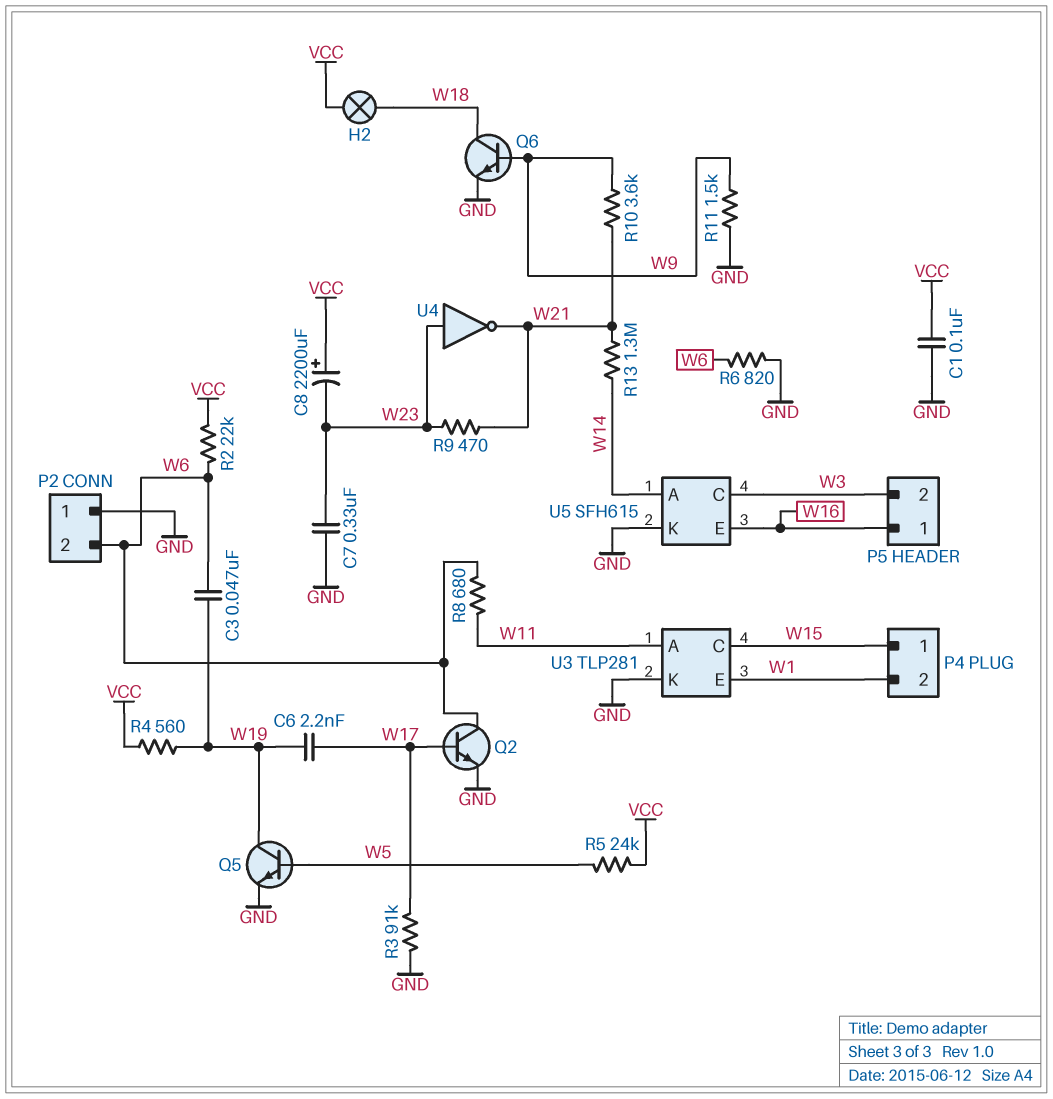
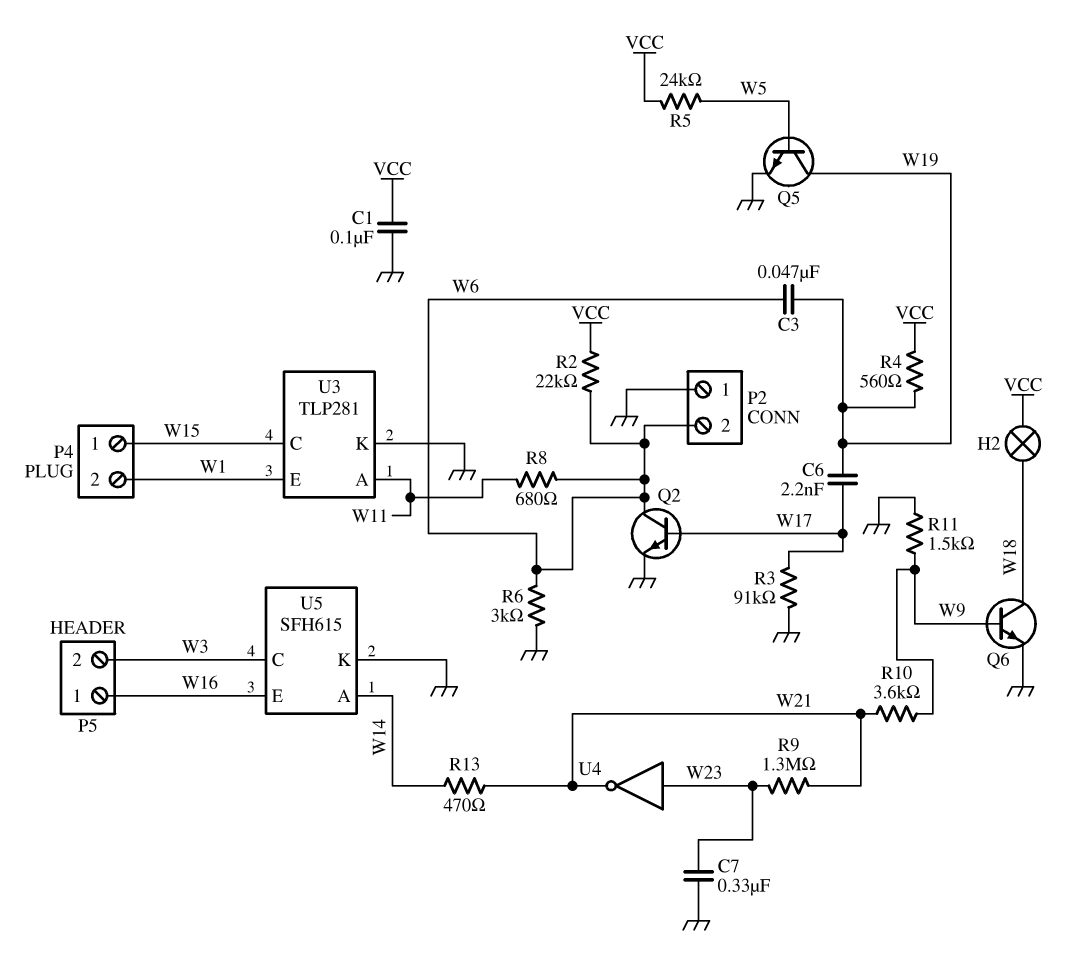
C8: 2200uF (plus VCC, minus W23) -> none
R6: 820 (GND, W6) -> 3k (GND, W6)
R9: 470 (W21, W23) -> 1.3M (W21, W23)
R13: 1.3M (W14, W21) -> 470 (W14, W21)

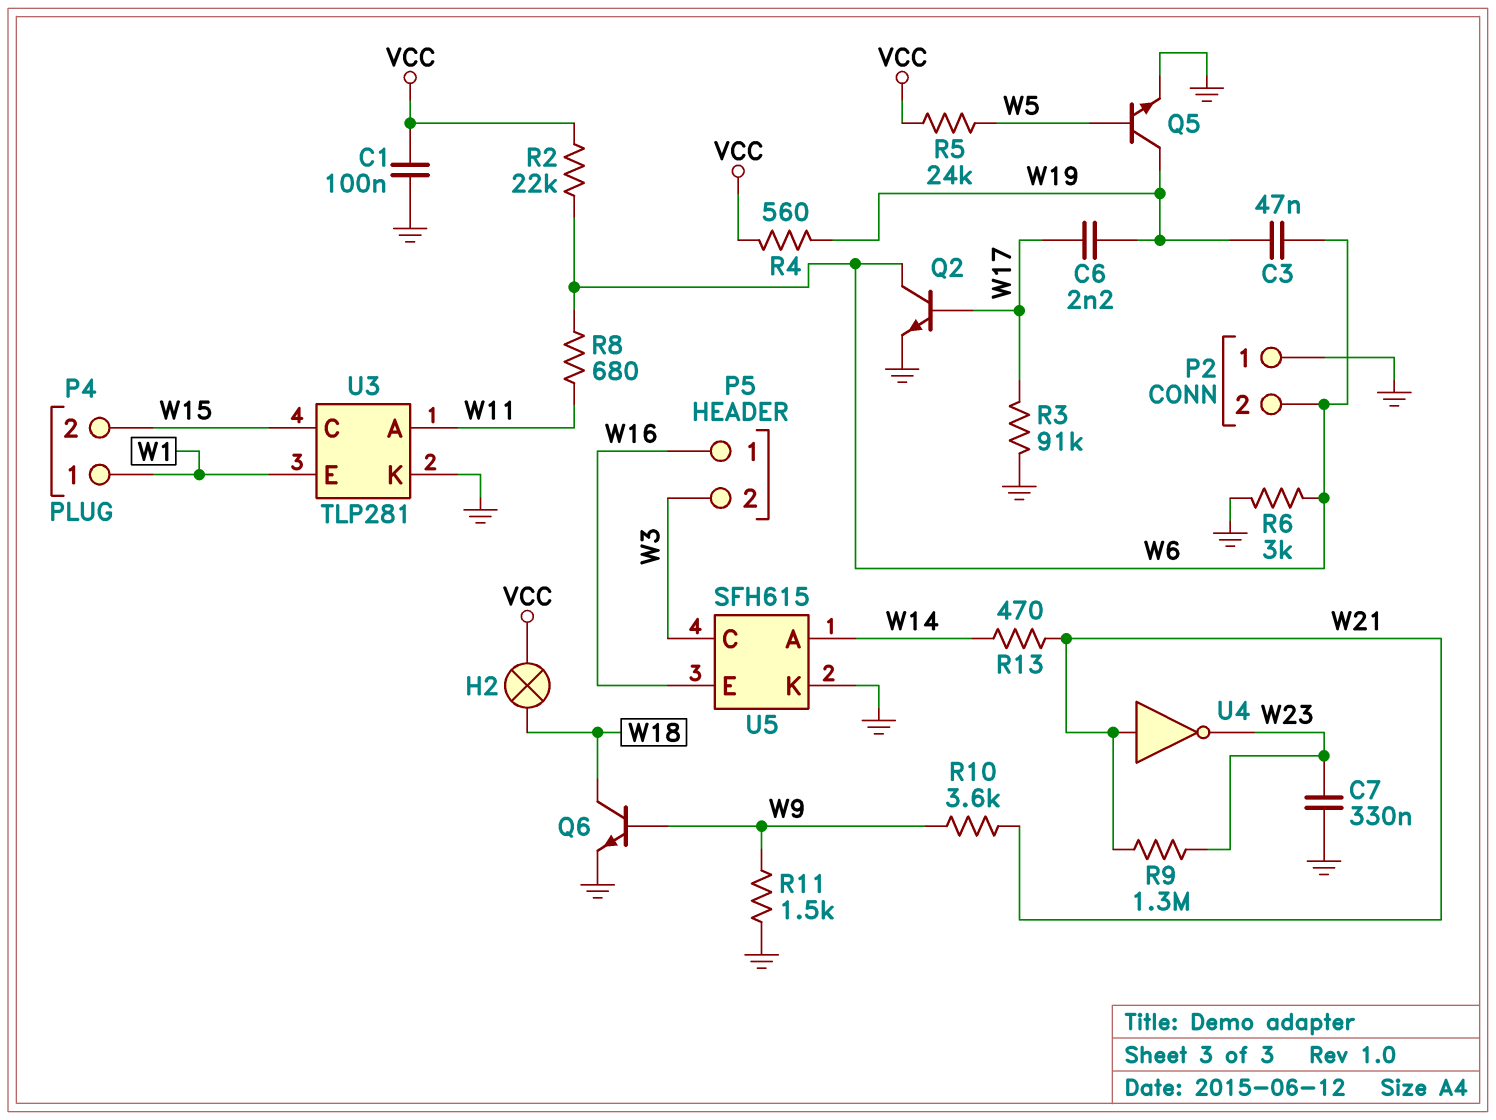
P4 pin 1: W15 -> W1
P4 pin 2: W1 -> W15
U4: NOT (in W23, out W21) -> NOT (in W21, out W23)

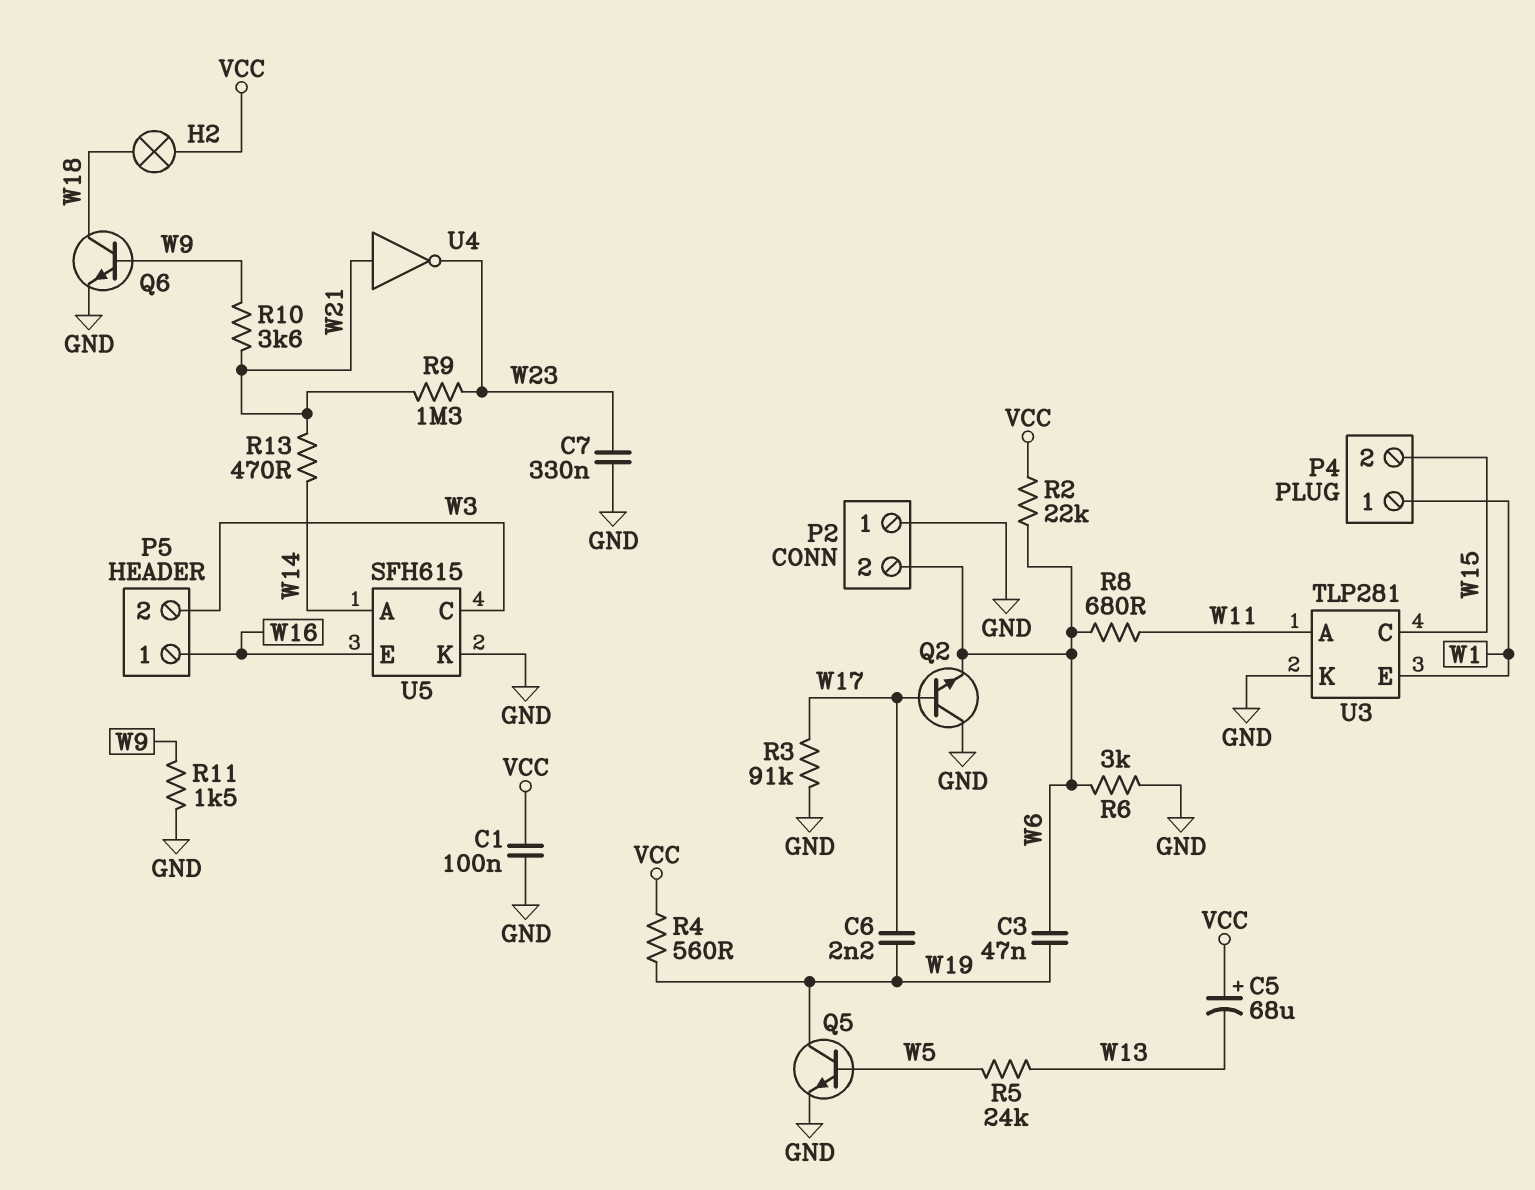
C5: none -> 68uF (plus VCC, minus W13)
Q2: NPN (B W17, C W6, E GND) -> NPN (B W17, C GND, E W6)
R5: 24k (VCC, W5) -> 24k (W5, W13)

